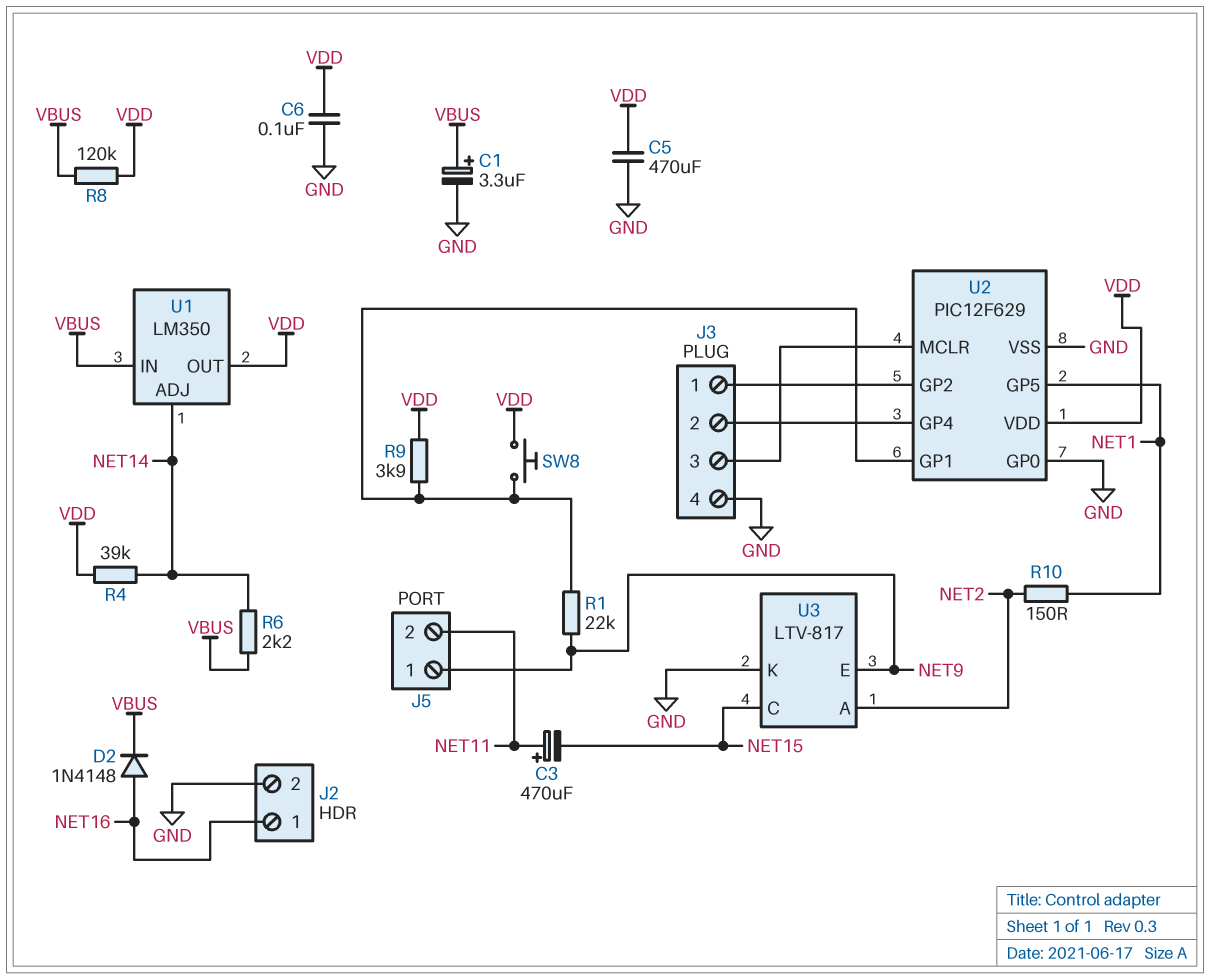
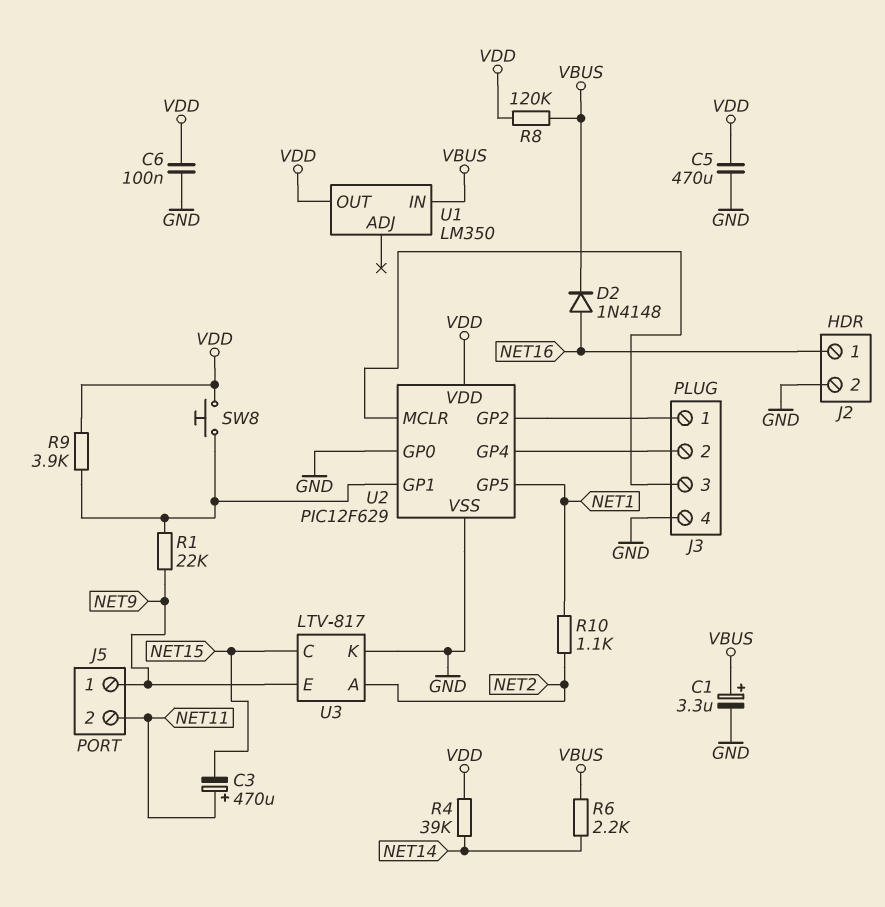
R10: 150 (NET1, NET2) -> 1.1k (NET1, NET2)
U1 pin ADJ: NET14 -> none

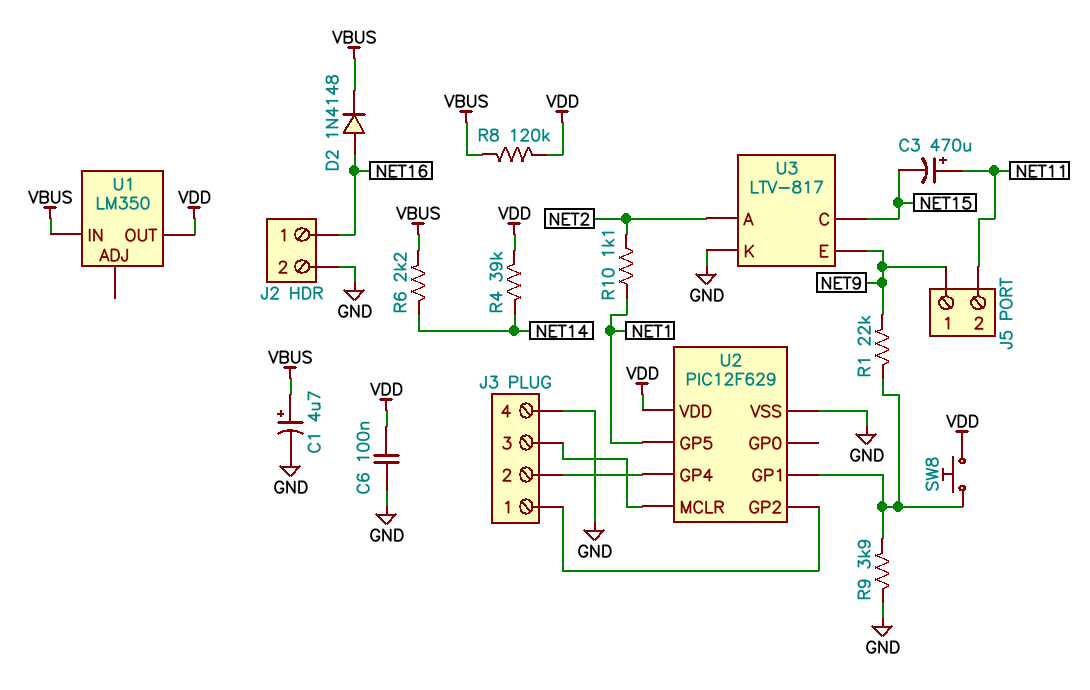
C1: 3.3uF (plus VBUS, minus GND) -> 4.7uF (plus VBUS, minus GND)
C5: 470uF (GND, VDD) -> none
R9: 3.9k (U2/GP1, VDD) -> 3.9k (GND, U2/GP1)
U2 pin GP0: GND -> none

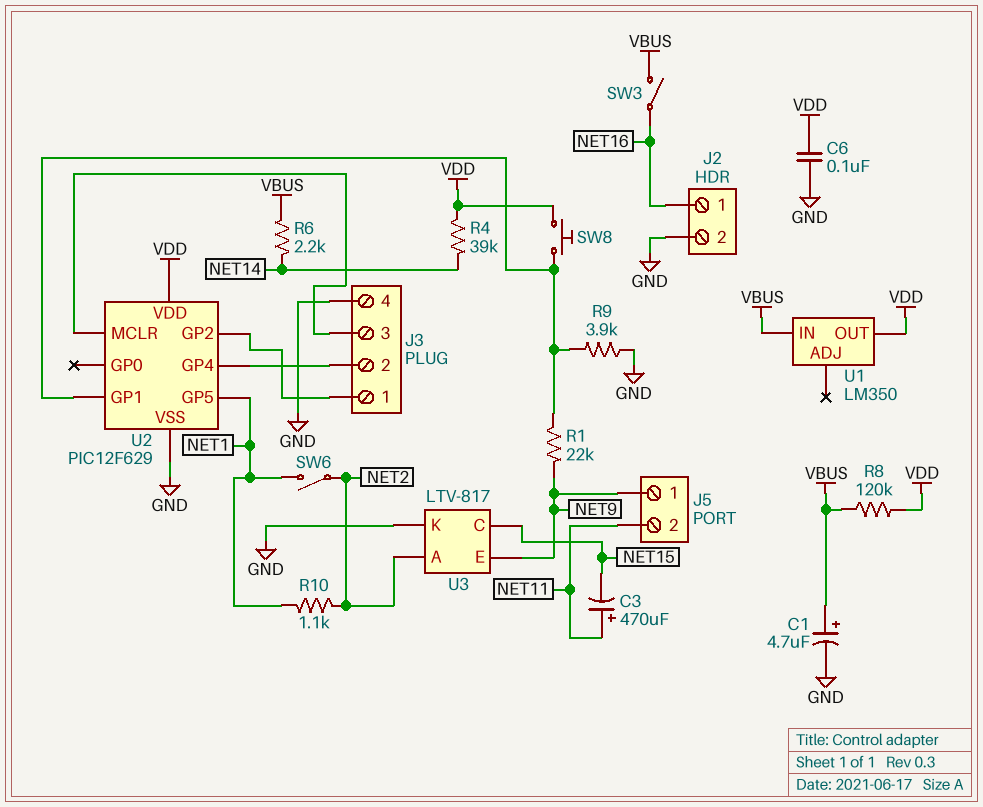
D2: diode 1N4148 (A NET16, K VBUS) -> none
SW3: none -> switch (NET16, VBUS)
SW6: none -> switch (NET1, NET2)

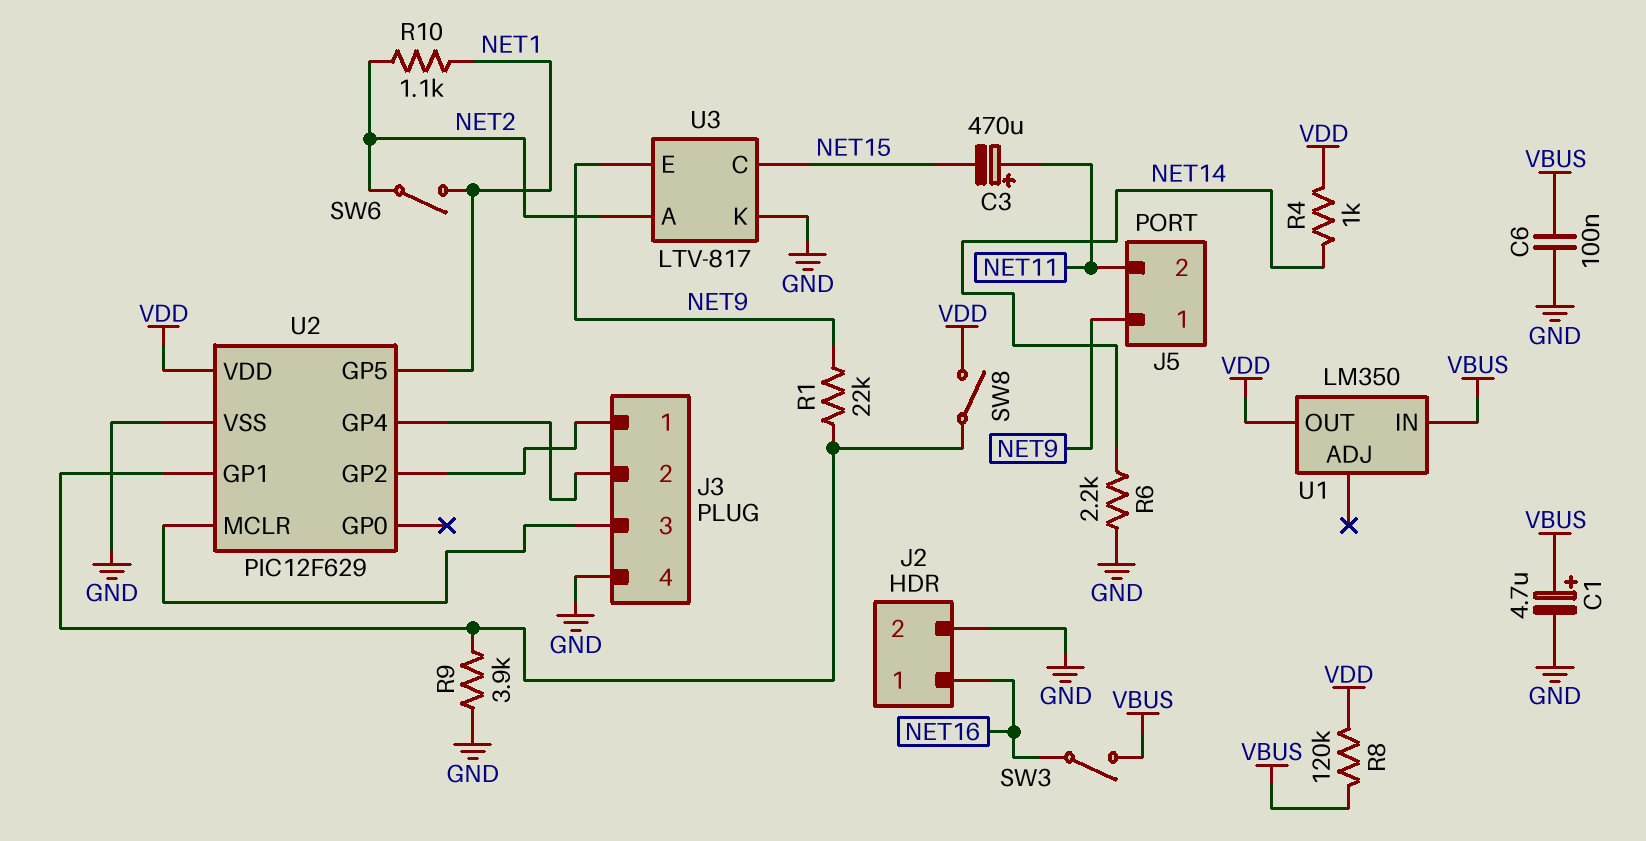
C6: 100nF (GND, VDD) -> 100nF (GND, VBUS)
R4: 39k (NET14, VDD) -> 1k (NET14, VDD)
R6: 2.2k (NET14, VBUS) -> 2.2k (GND, NET14)
SW8: button (U2/GP1, VDD) -> switch (U2/GP1, VDD)

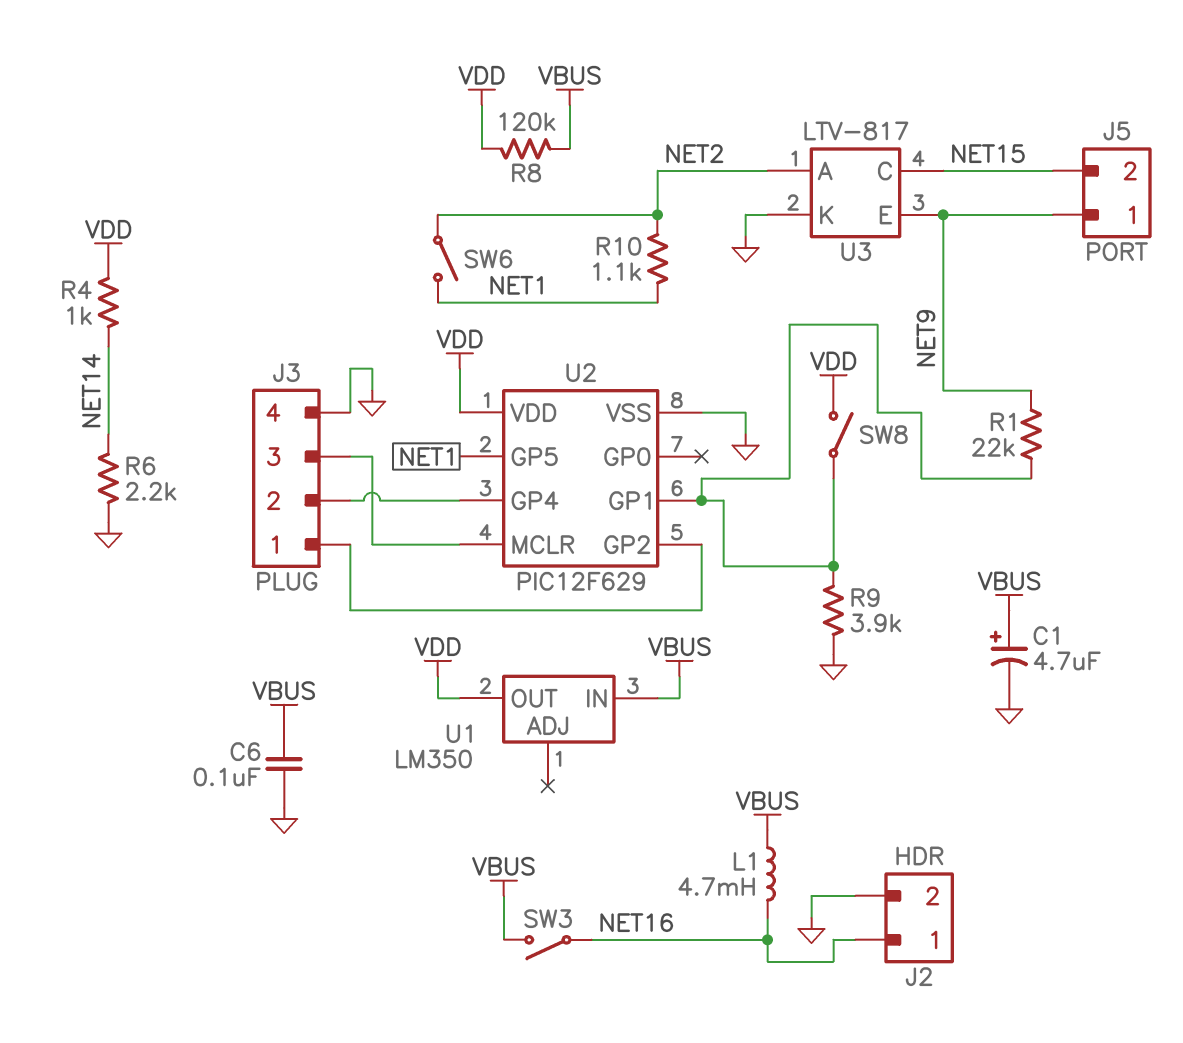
C3: 470uF (plus NET11, minus NET15) -> none
J5 pin 2: NET11 -> NET15
L1: none -> 4.7mH (NET16, VBUS)

